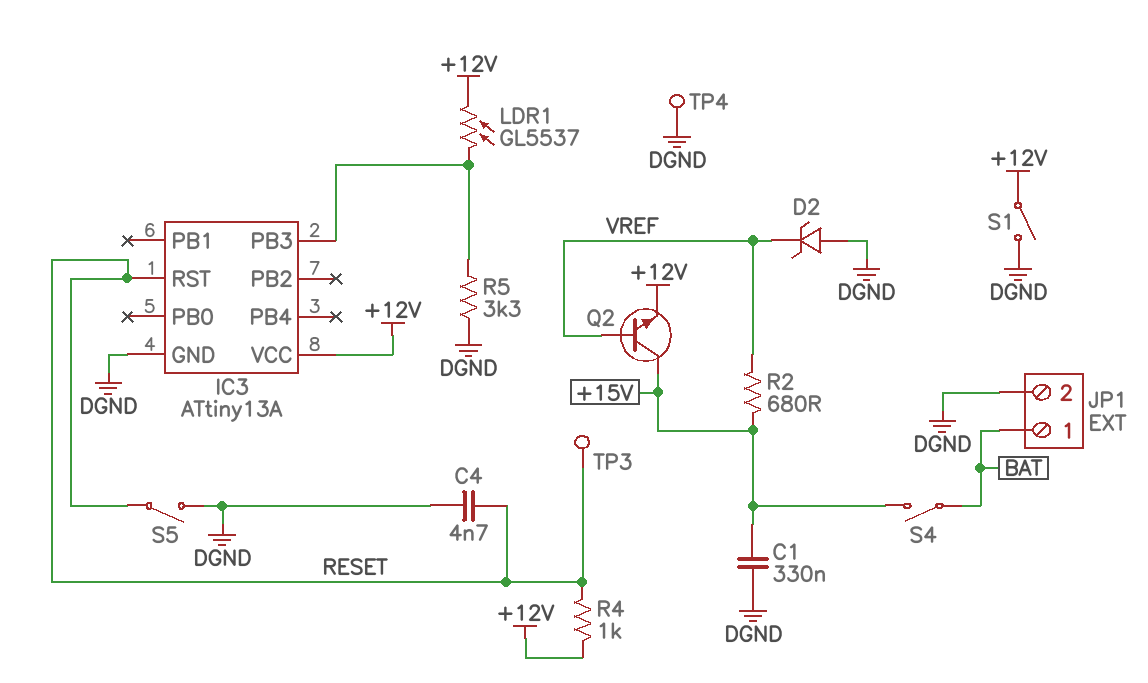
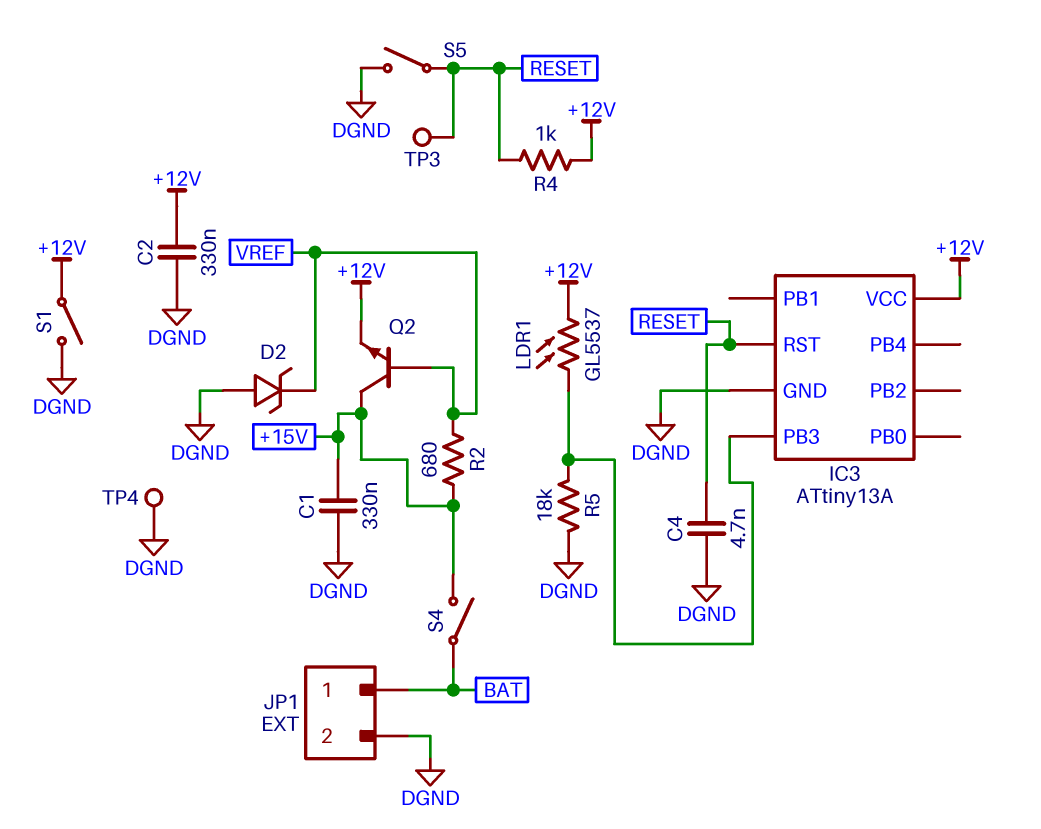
C2: none -> 330nF (+12V, DGND)
R5: 3.3k (DGND, IC3/PB3) -> 18k (DGND, IC3/PB3)

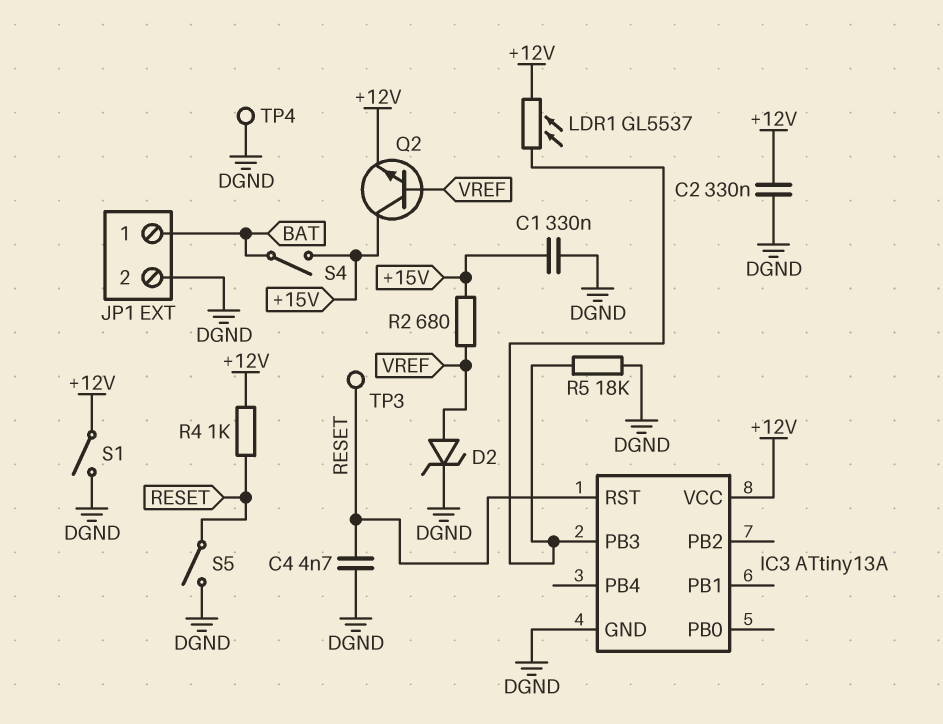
D2: zener (A DGND, K VREF) -> zener (A VREF, K DGND)

